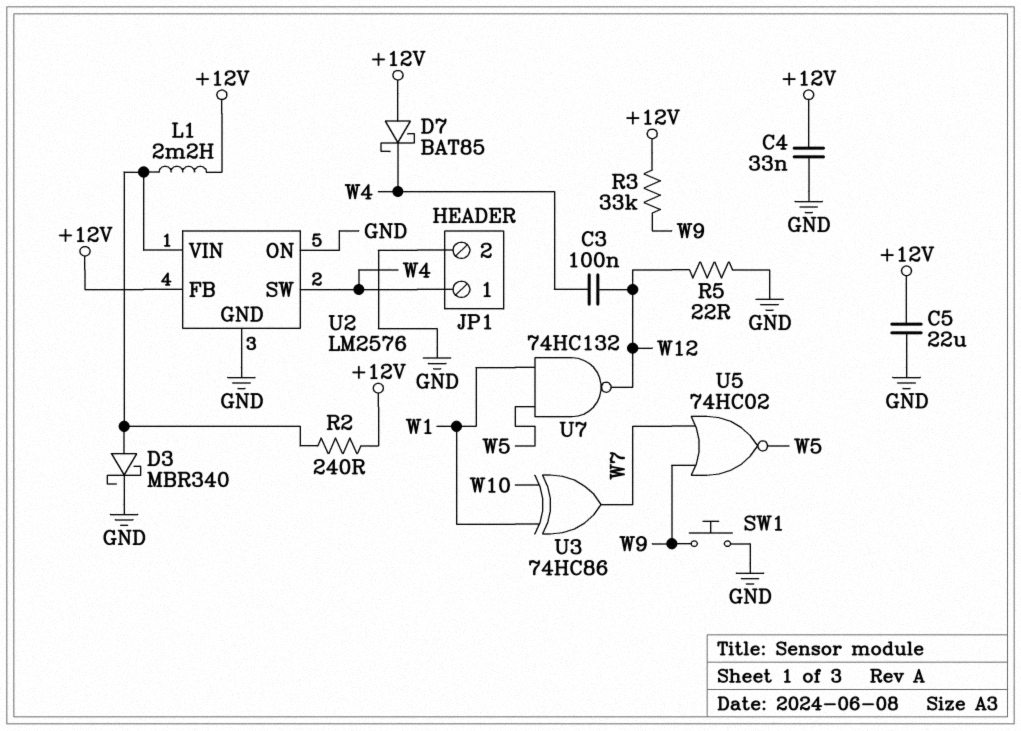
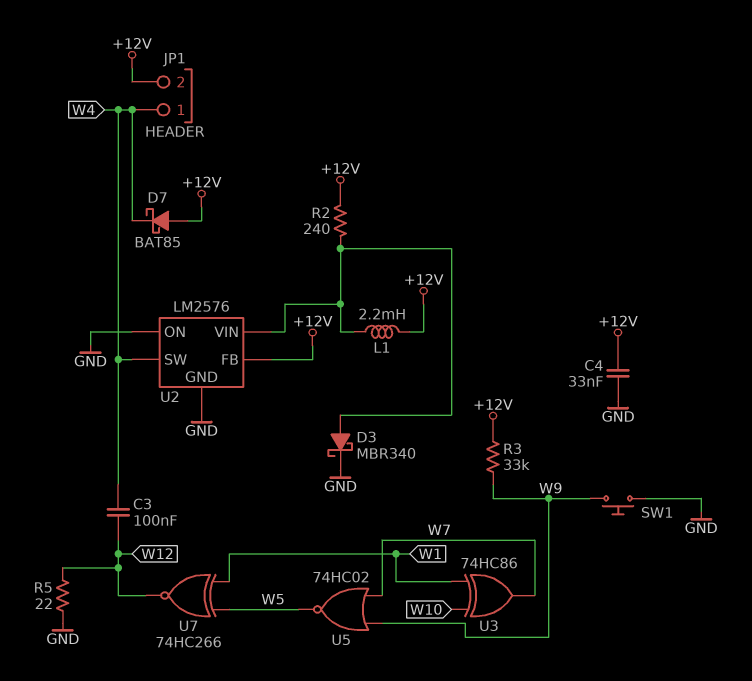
C5: 22uF (+12V, GND) -> none
JP1 pin 2: GND -> +12V
U7: NAND 74HC132 (in W1, in W5, out W12) -> XNOR 74HC266 (in W1, in W5, out W12)

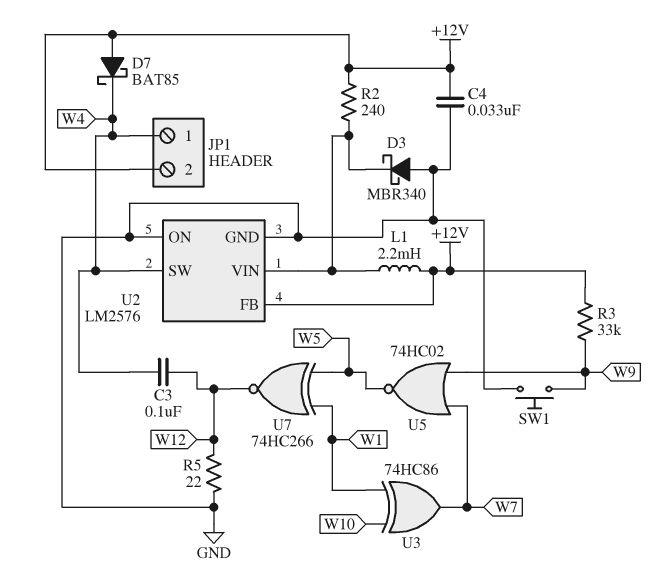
D3: schottky MBR340 (A U2/VIN, K GND) -> schottky MBR340 (A GND, K U2/VIN)

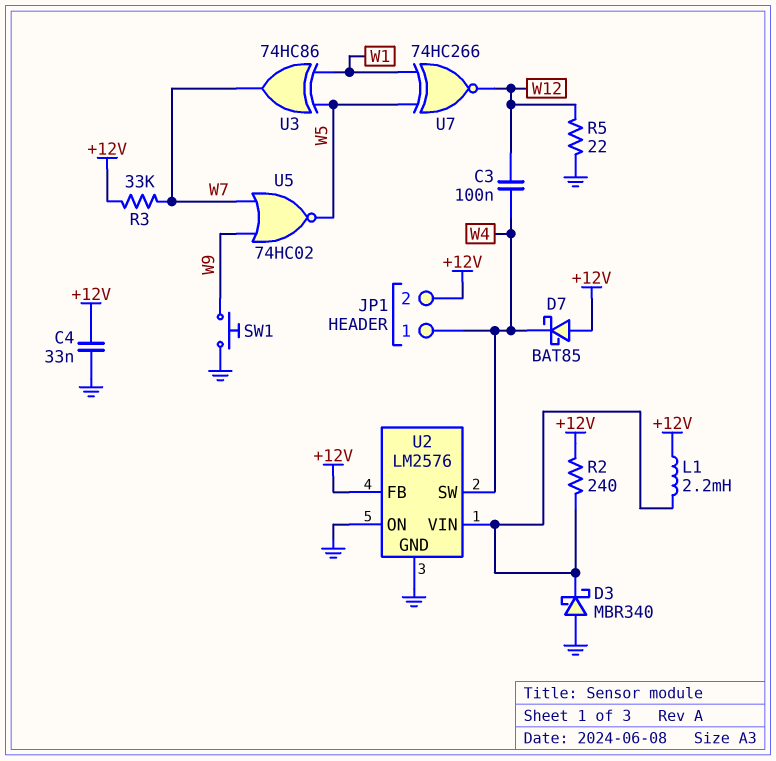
R3: 33k (+12V, W9) -> 33k (+12V, W7)
U3: XOR 74HC86 (in W1, in W10, out W7) -> XOR 74HC86 (in W1, in W5, out W7)

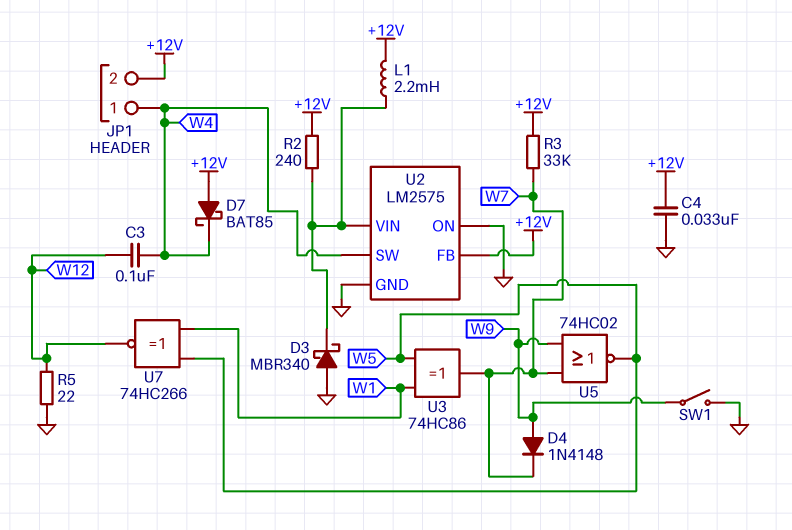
D4: none -> diode 1N4148 (A W9, K W7)
SW1: button (GND, W9) -> switch (GND, W9)
U2: LM2576 -> LM2575

